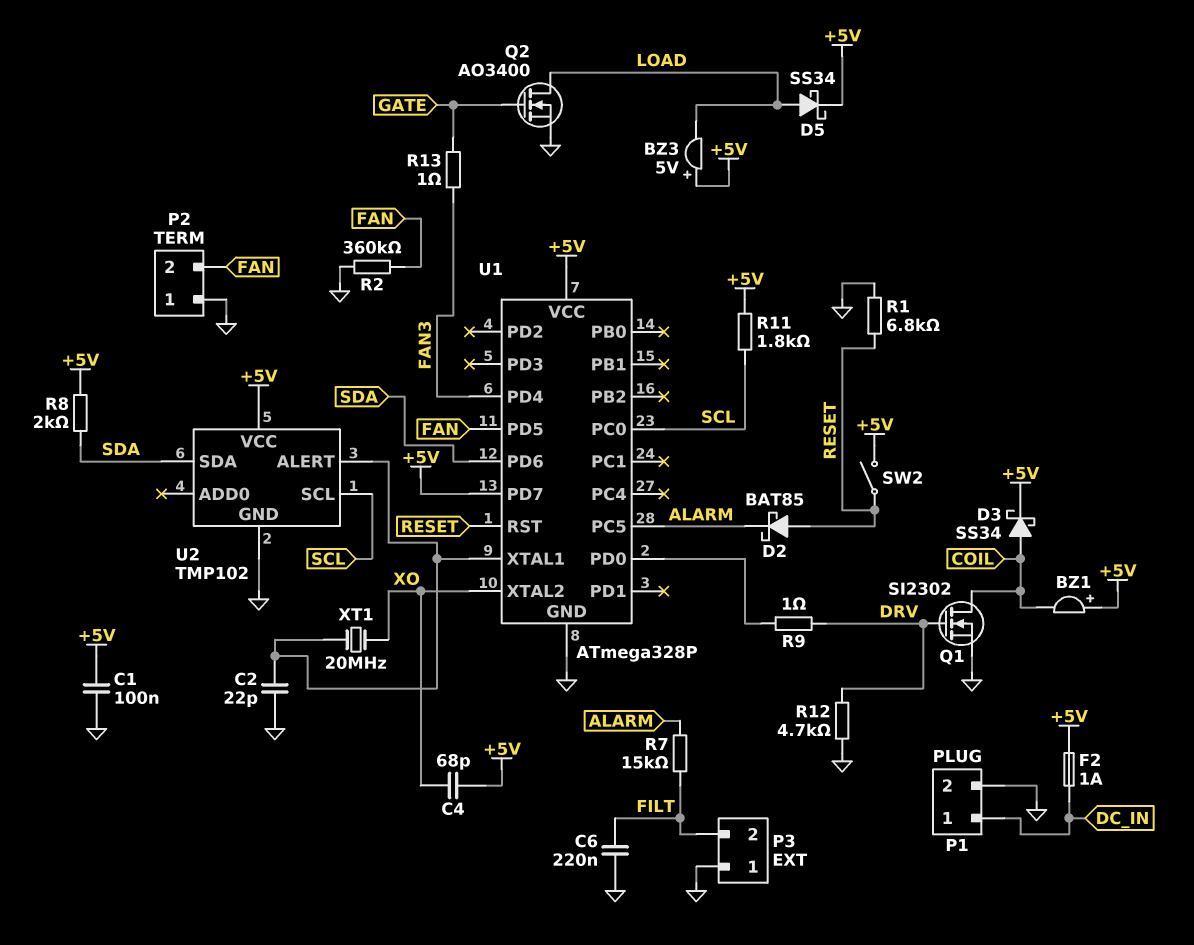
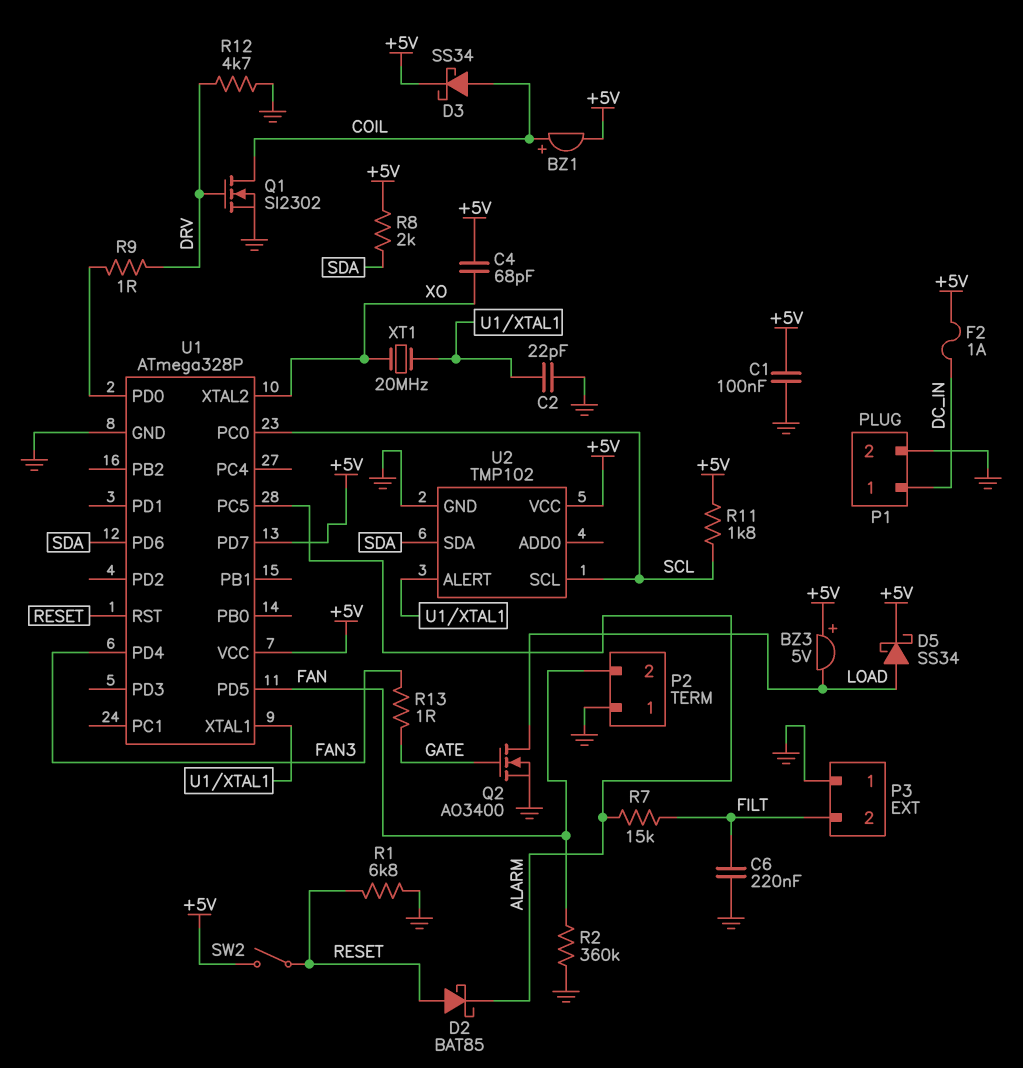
BZ1: buzzer (plus +5V, minus COIL) -> buzzer (plus COIL, minus +5V)

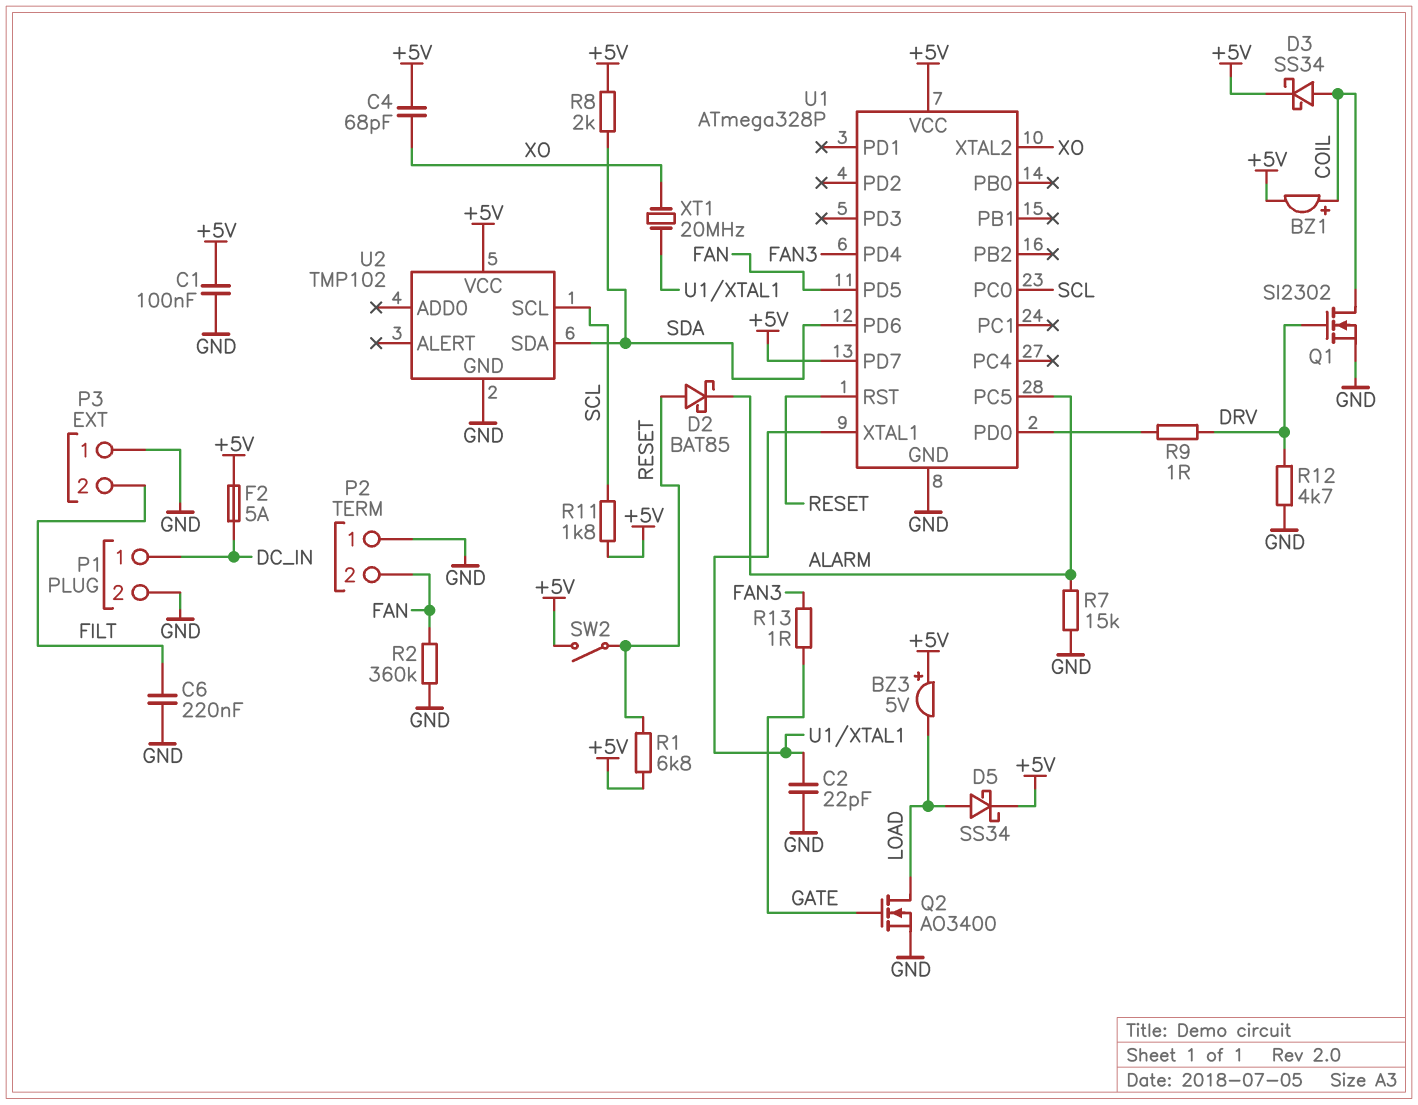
F2: 1A (+5V, DC_IN) -> 5A (+5V, DC_IN)
R1: 6.8k (GND, RESET) -> 6.8k (+5V, RESET)
R7: 15k (ALARM, FILT) -> 15k (ALARM, GND)
U2 pin ALERT: U1/XTAL1 -> none

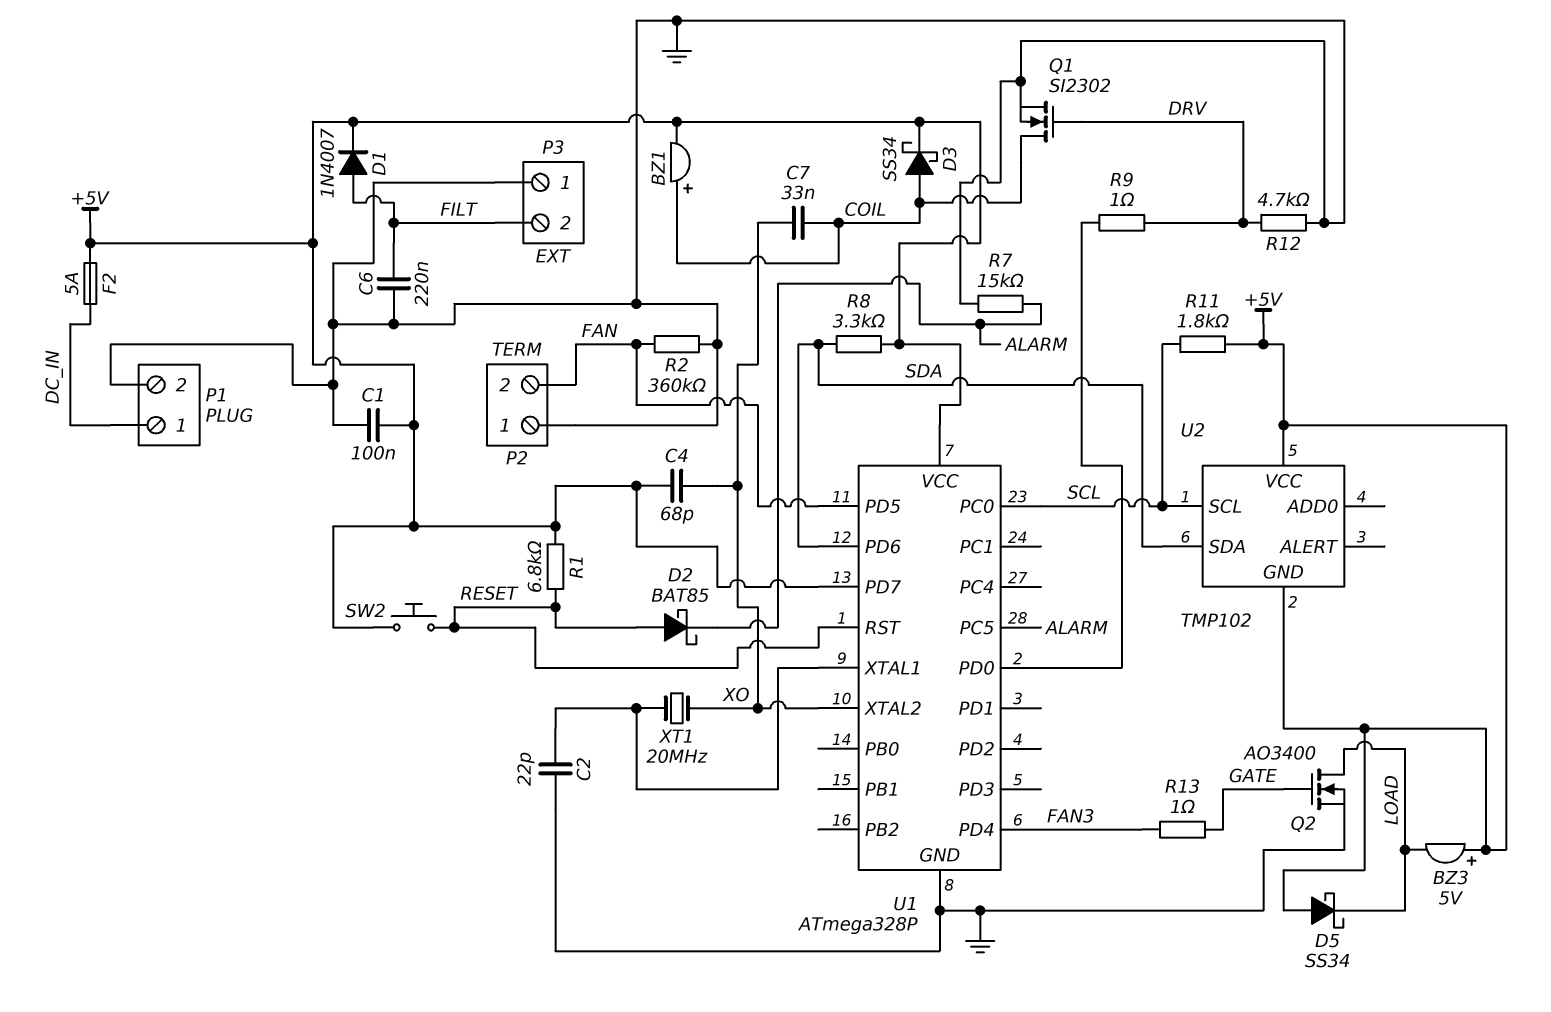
C7: none -> 33nF (COIL, XO)
D1: none -> diode 1N4007 (A FILT, K +5V)
D5: schottky SS34 (A LOAD, K +5V) -> schottky SS34 (A +5V, K LOAD)
R8: 2k (+5V, SDA) -> 3.3k (+5V, SDA)
SW2: switch (+5V, RESET) -> button (+5V, RESET)
U2 pin GND: GND -> +5V

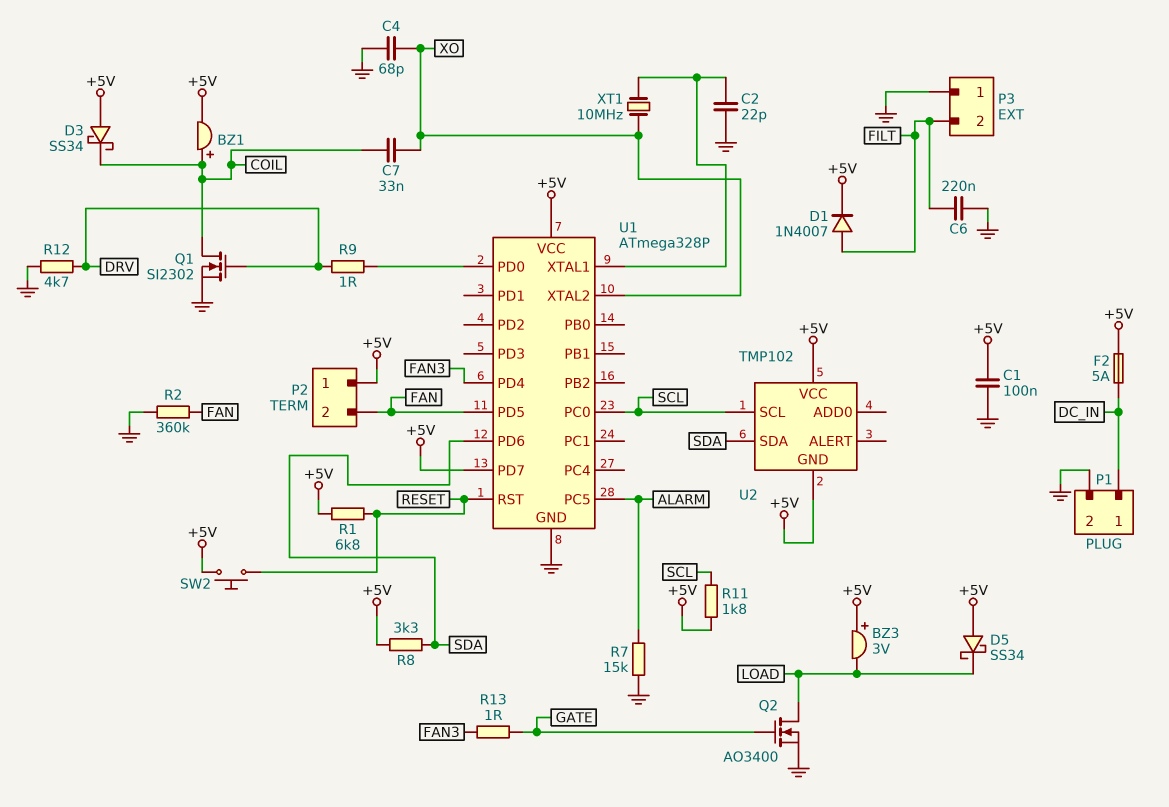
BZ3: buzzer 5V (plus +5V, minus LOAD) -> buzzer 3V (plus +5V, minus LOAD)
C4: 68pF (+5V, XO) -> 68pF (GND, XO)
D2: schottky BAT85 (A RESET, K ALARM) -> none
D3: schottky SS34 (A COIL, K +5V) -> schottky SS34 (A +5V, K COIL)
P2 pin 1: GND -> +5V
XT1: 20MHz (U1/XTAL1, XO) -> 10MHz (U1/XTAL1, XO)

